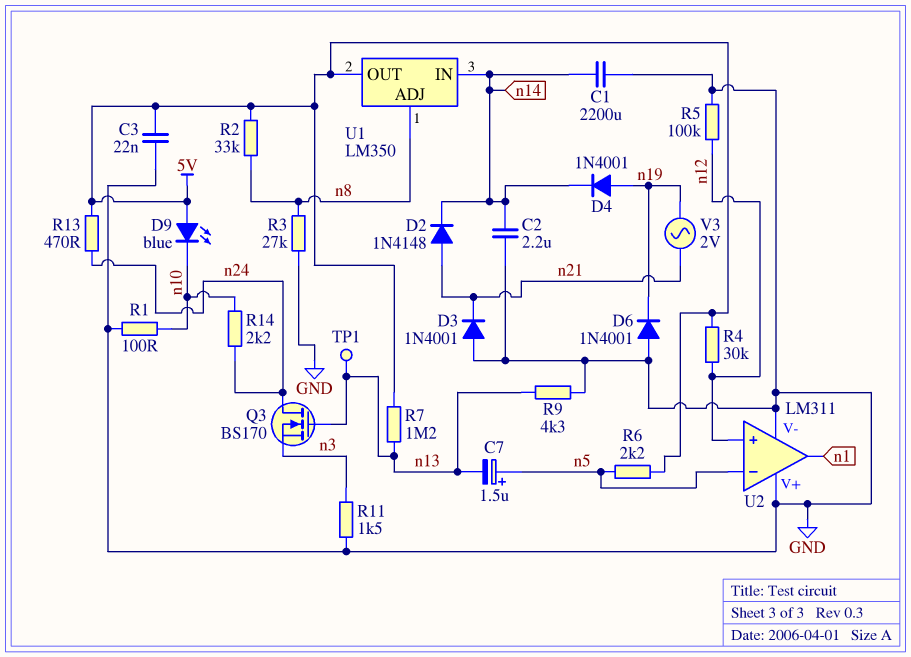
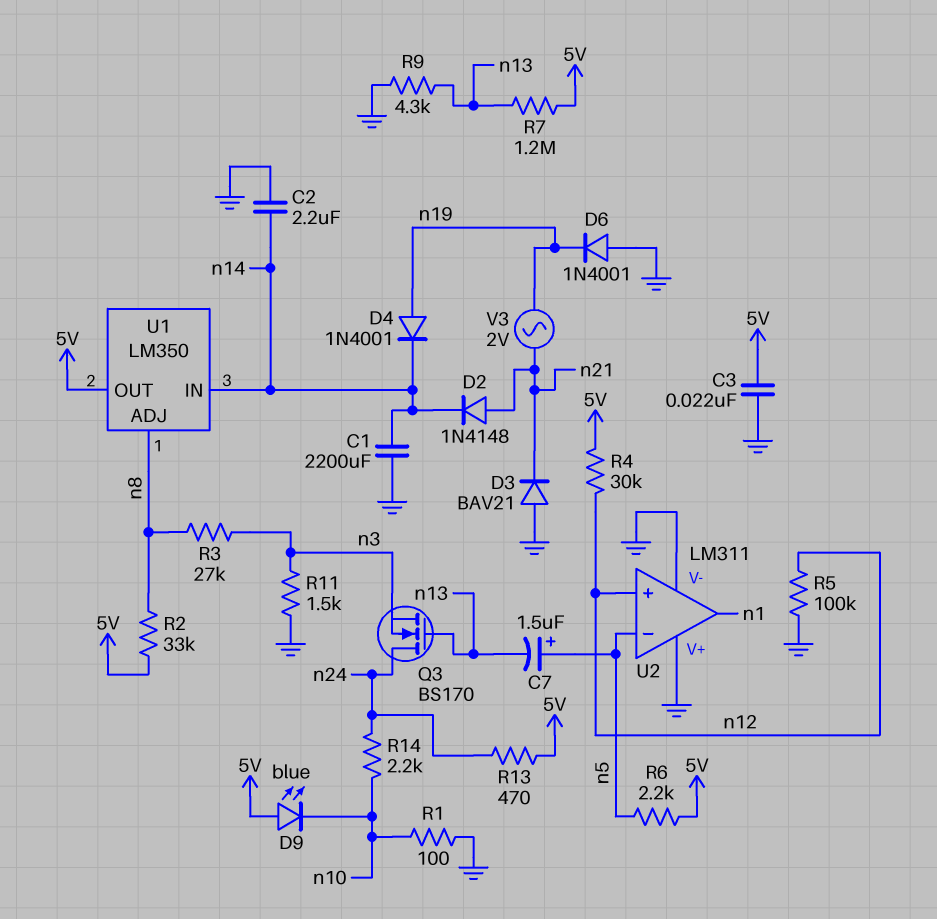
D3: diode 1N4001 (A GND, K n21) -> diode BAV21 (A GND, K n21)
R3: 27k (GND, n8) -> 27k (n3, n8)
TP1: test point (n13) -> none

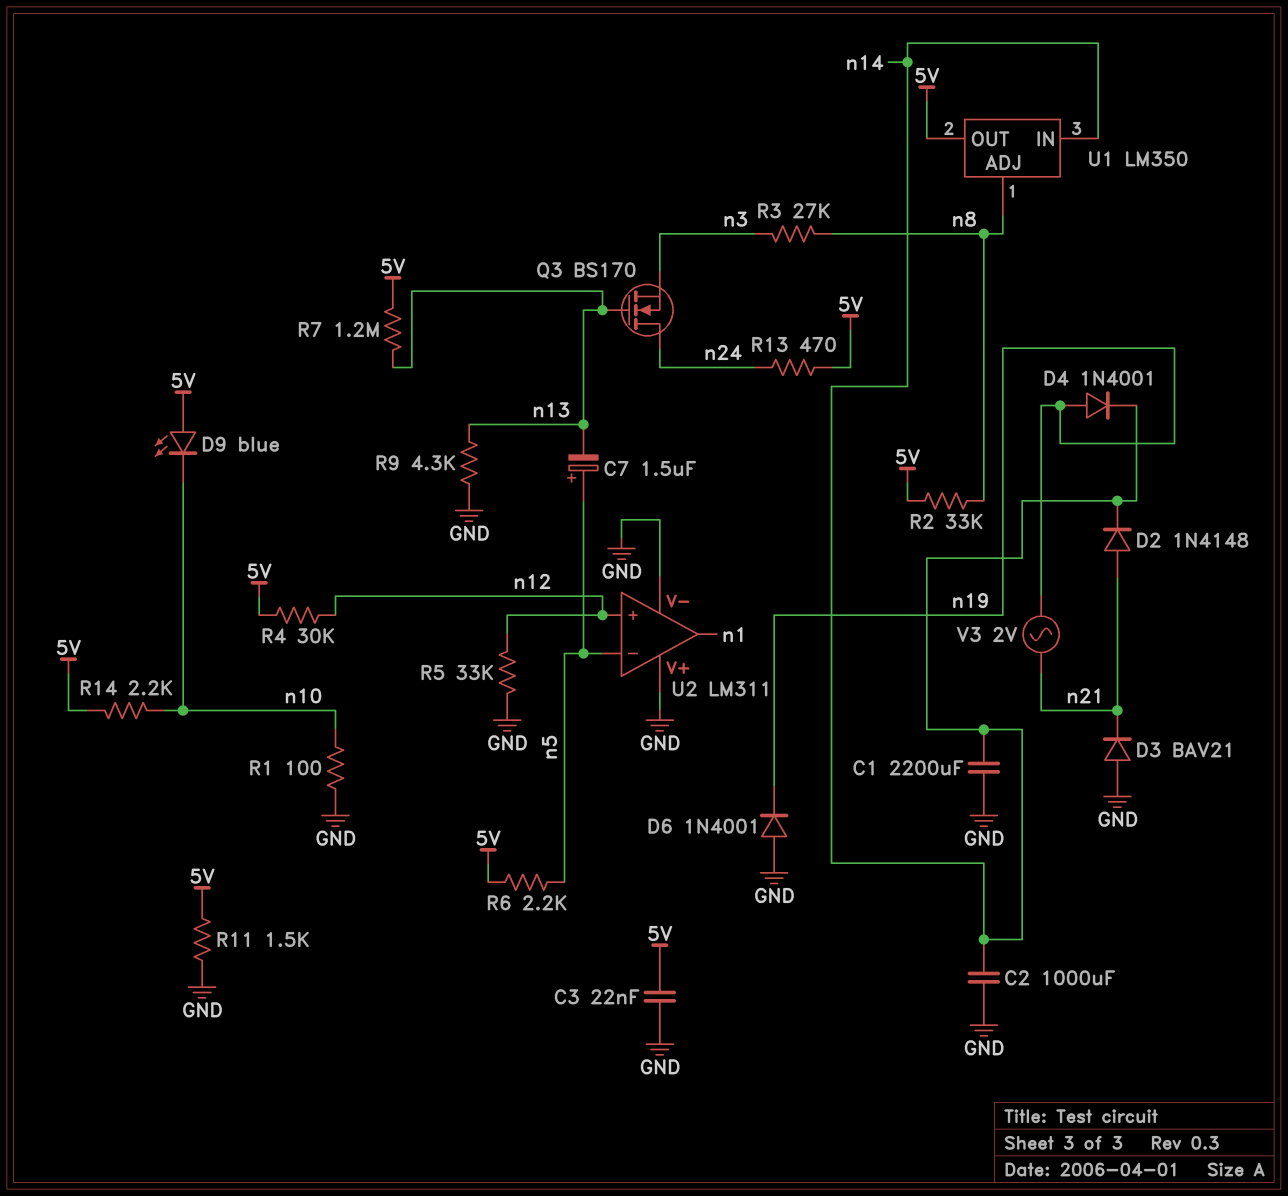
C2: 2.2uF (GND, n14) -> 1000uF (GND, n14)
R5: 100k (GND, n12) -> 33k (GND, n12)
R11: 1.5k (GND, n3) -> 1.5k (5V, GND)
R14: 2.2k (n10, n24) -> 2.2k (5V, n10)

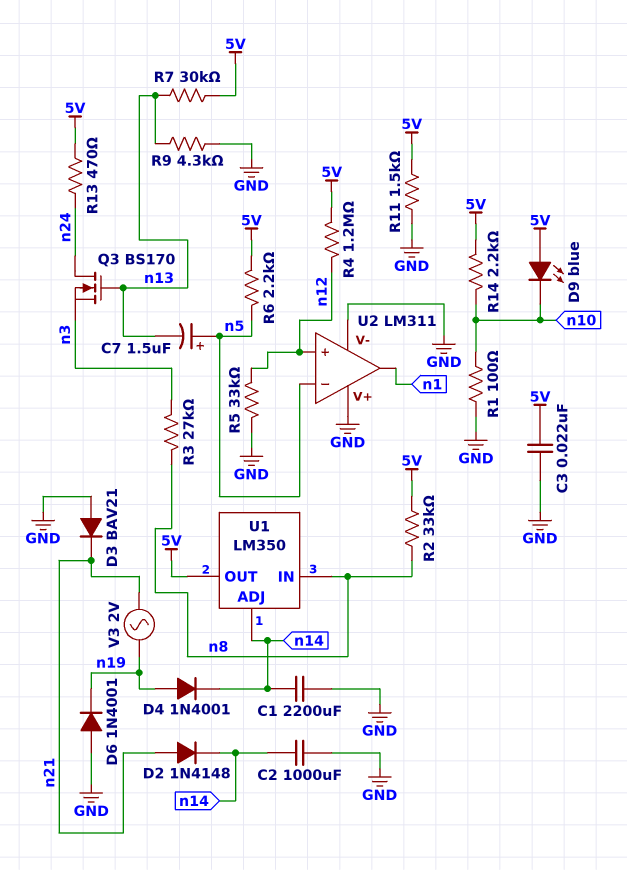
R4: 30k (5V, n12) -> 1.2M (5V, n12)
R7: 1.2M (5V, n13) -> 30k (5V, n13)
U1 pin ADJ: n8 -> n14
U1 pin IN: n14 -> n8

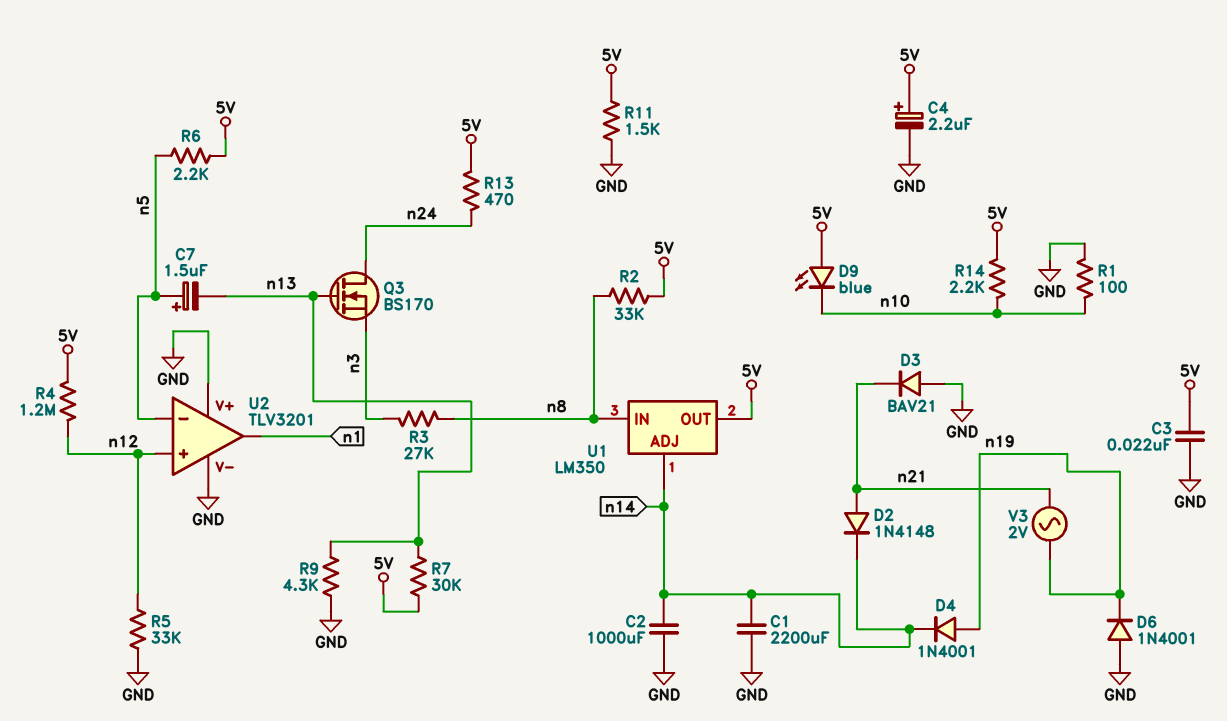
C4: none -> 2.2uF (plus 5V, minus GND)
U2: LM311 -> TLV3201

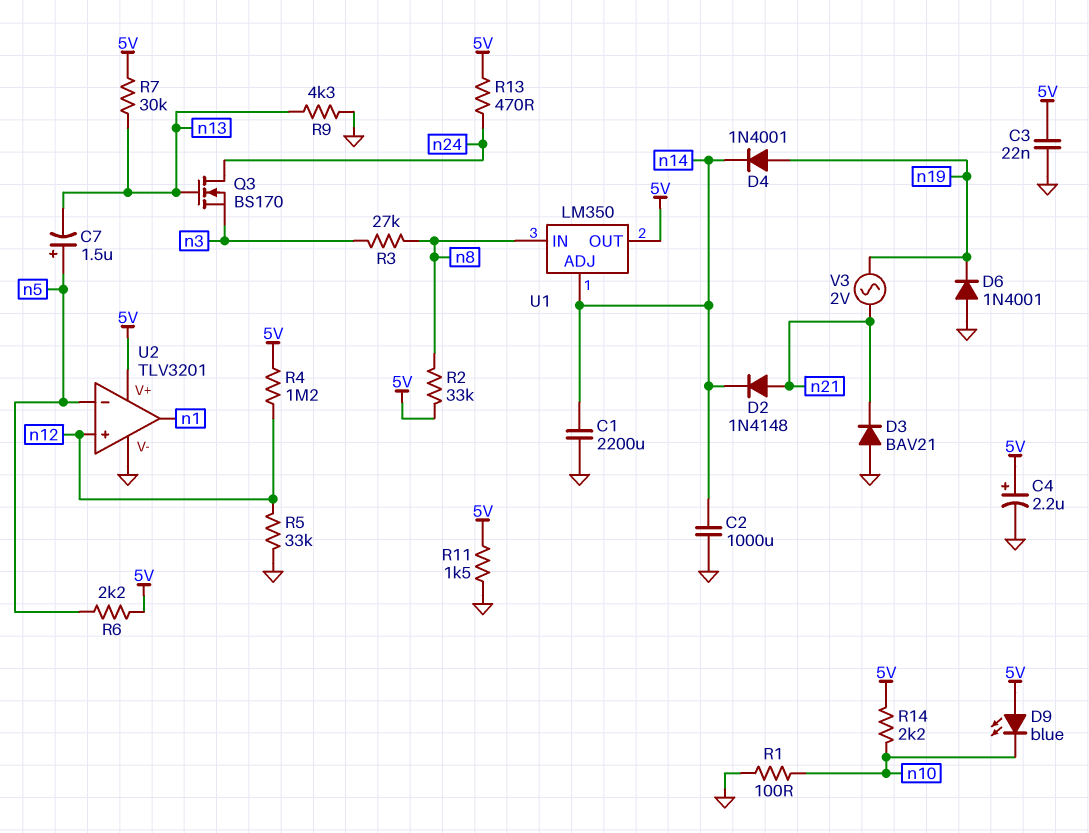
U2 pin V+: GND -> 5V

